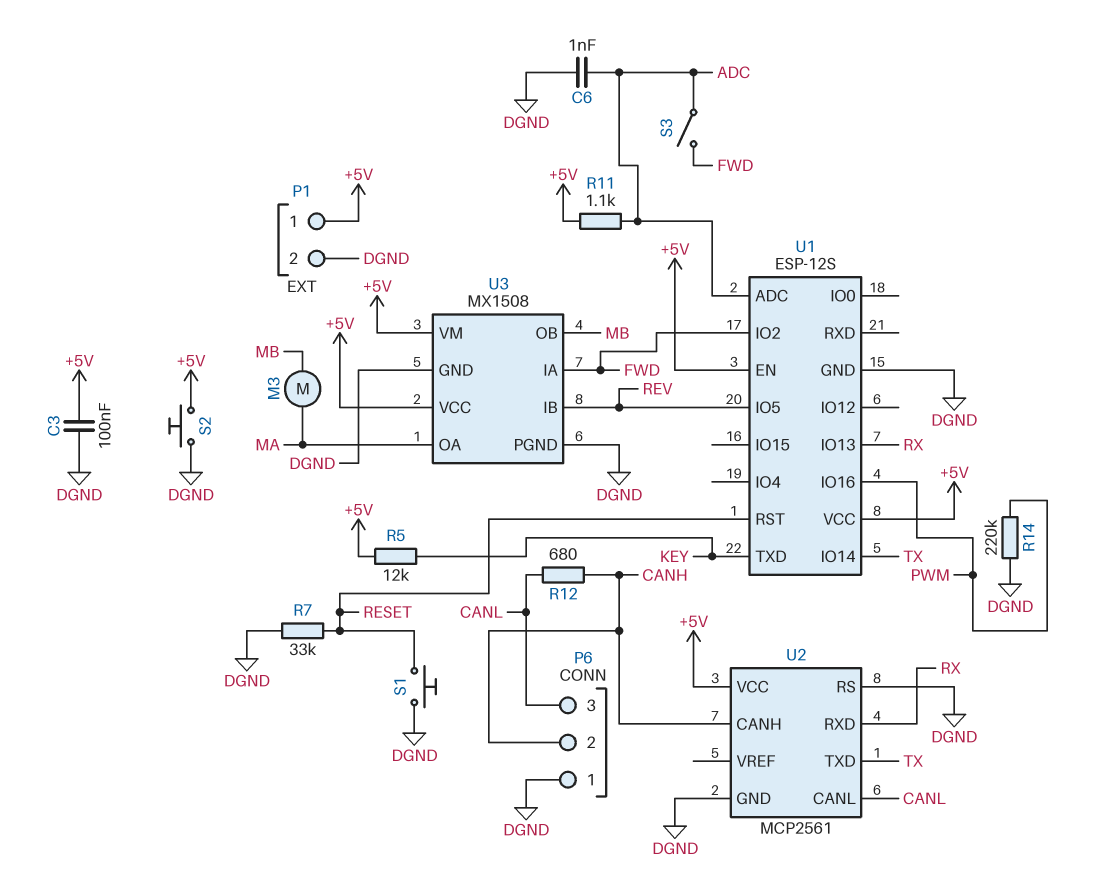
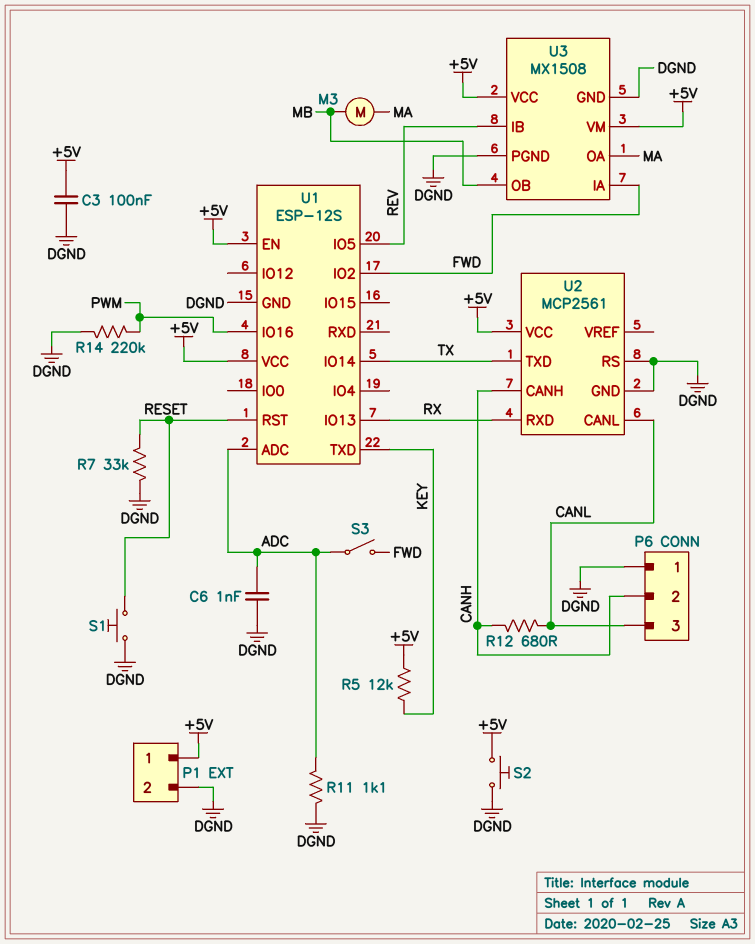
R11: 1.1k (+5V, ADC) -> 1.1k (ADC, DGND)

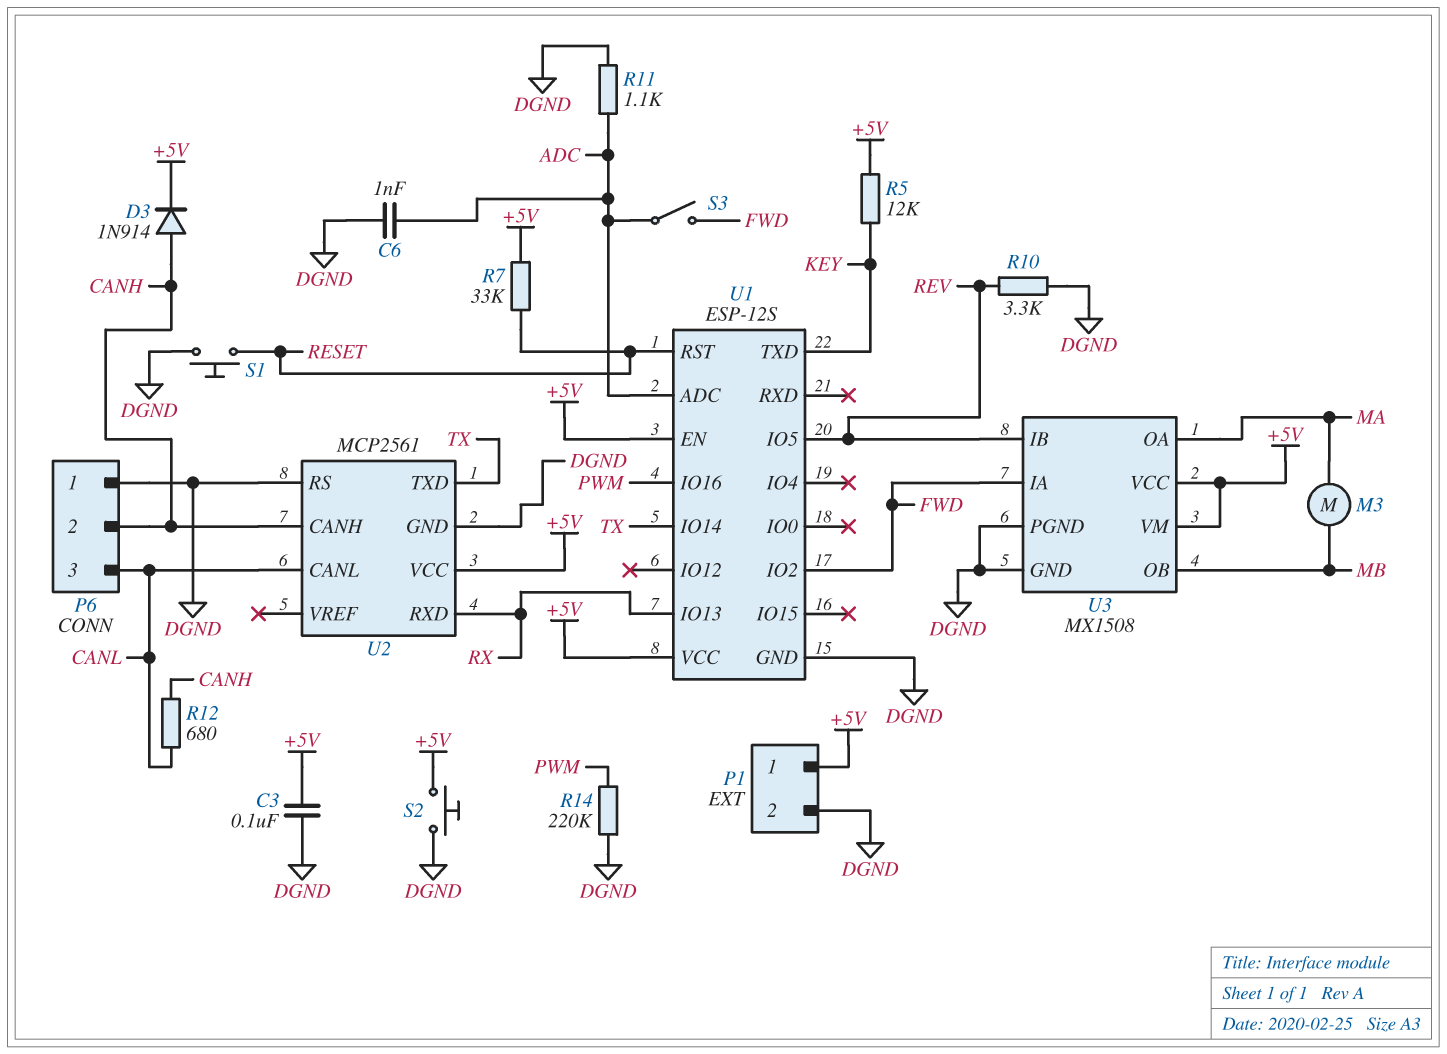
D3: none -> diode 1N914 (A CANH, K +5V)
R7: 33k (DGND, RESET) -> 33k (+5V, RESET)
R10: none -> 3.3k (DGND, REV)

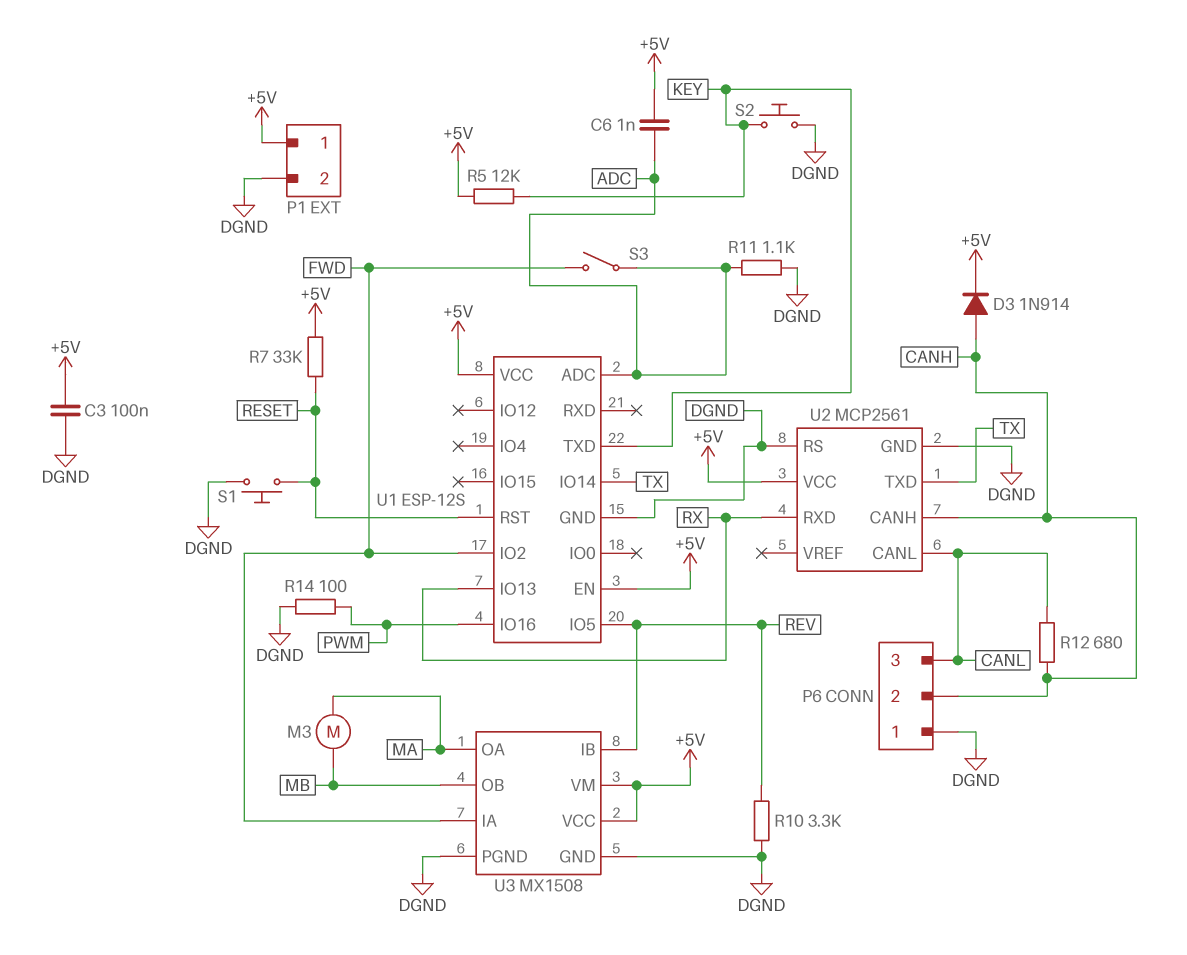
C6: 1nF (ADC, DGND) -> 1nF (+5V, ADC)
R14: 220k (DGND, PWM) -> 100 (DGND, PWM)
S2: button (+5V, DGND) -> button (DGND, KEY)

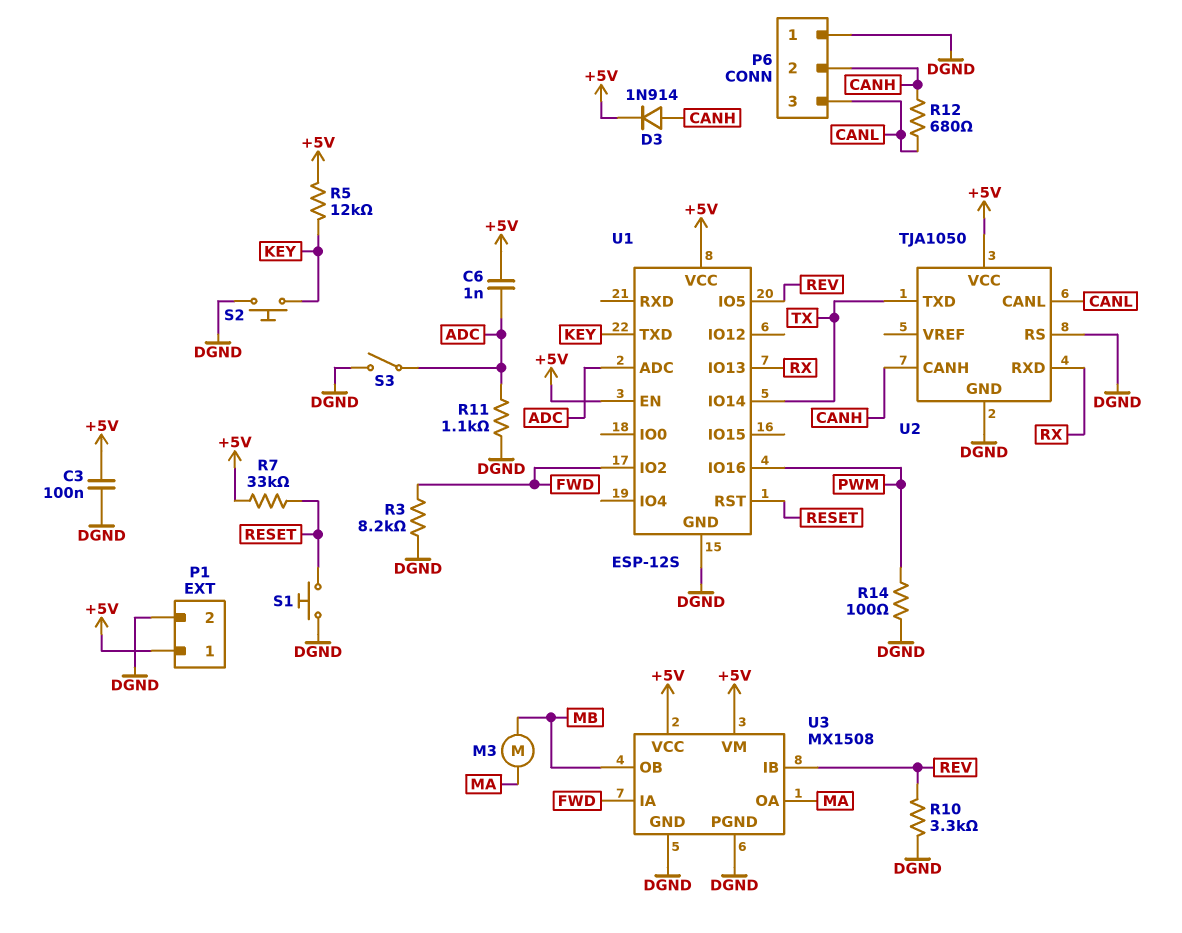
R3: none -> 8.2k (DGND, FWD)
S3: switch (ADC, FWD) -> switch (ADC, DGND)
U2: MCP2561 -> TJA1050

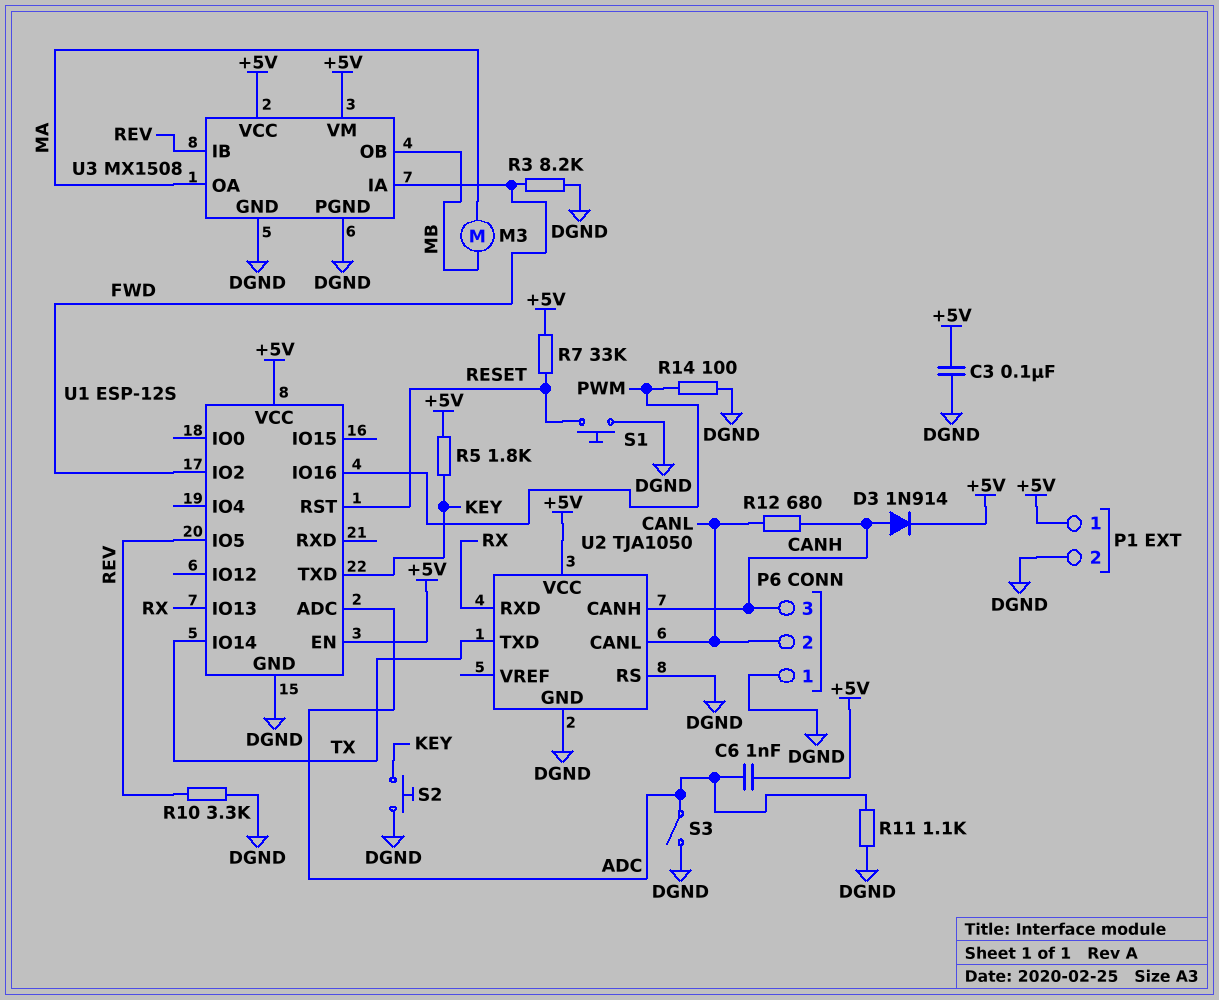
P6 pin 2: CANH -> CANL
P6 pin 3: CANL -> CANH
R5: 12k (+5V, KEY) -> 1.8k (+5V, KEY)

